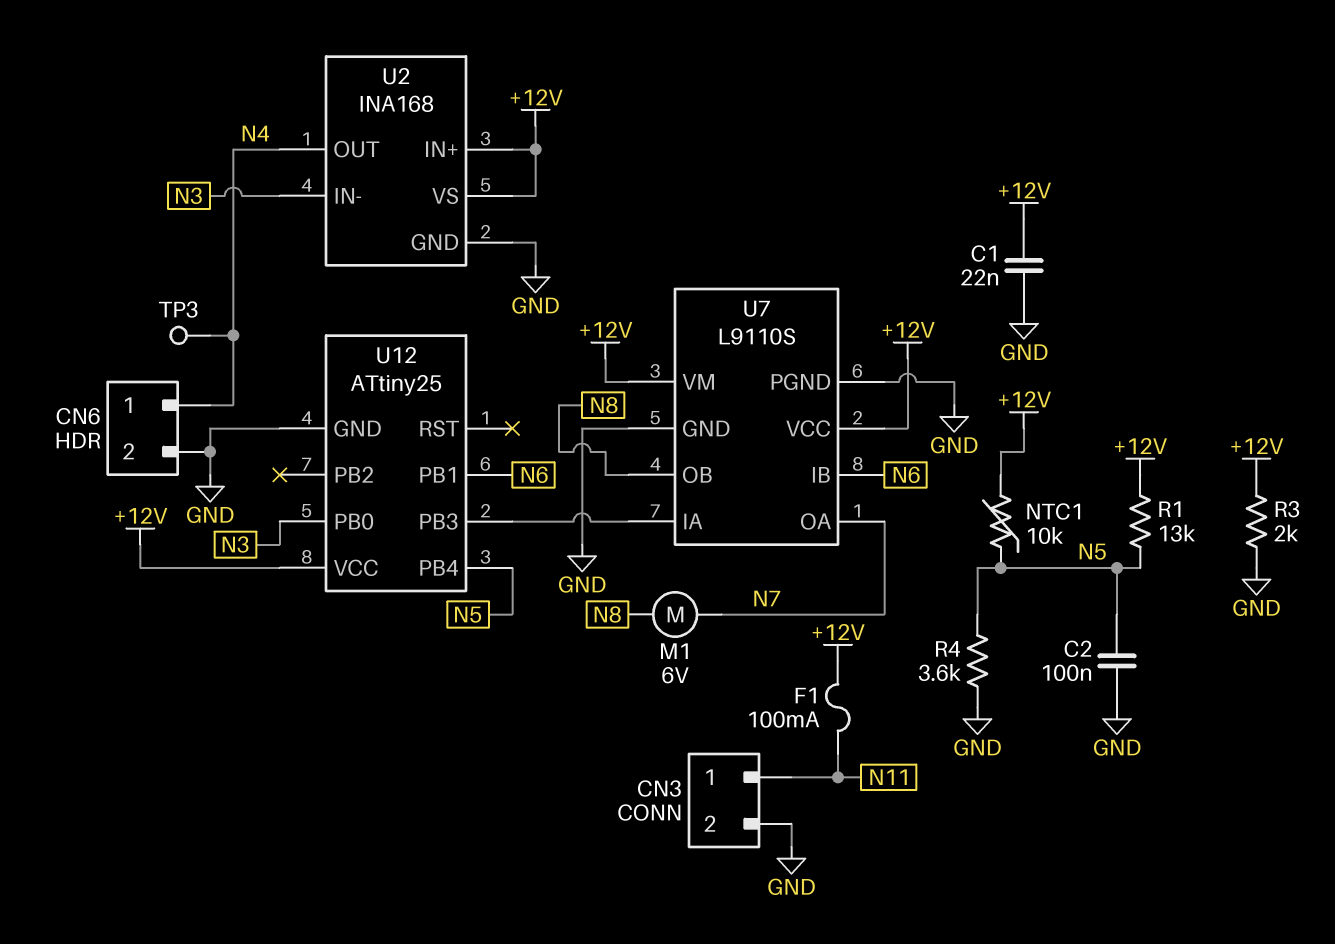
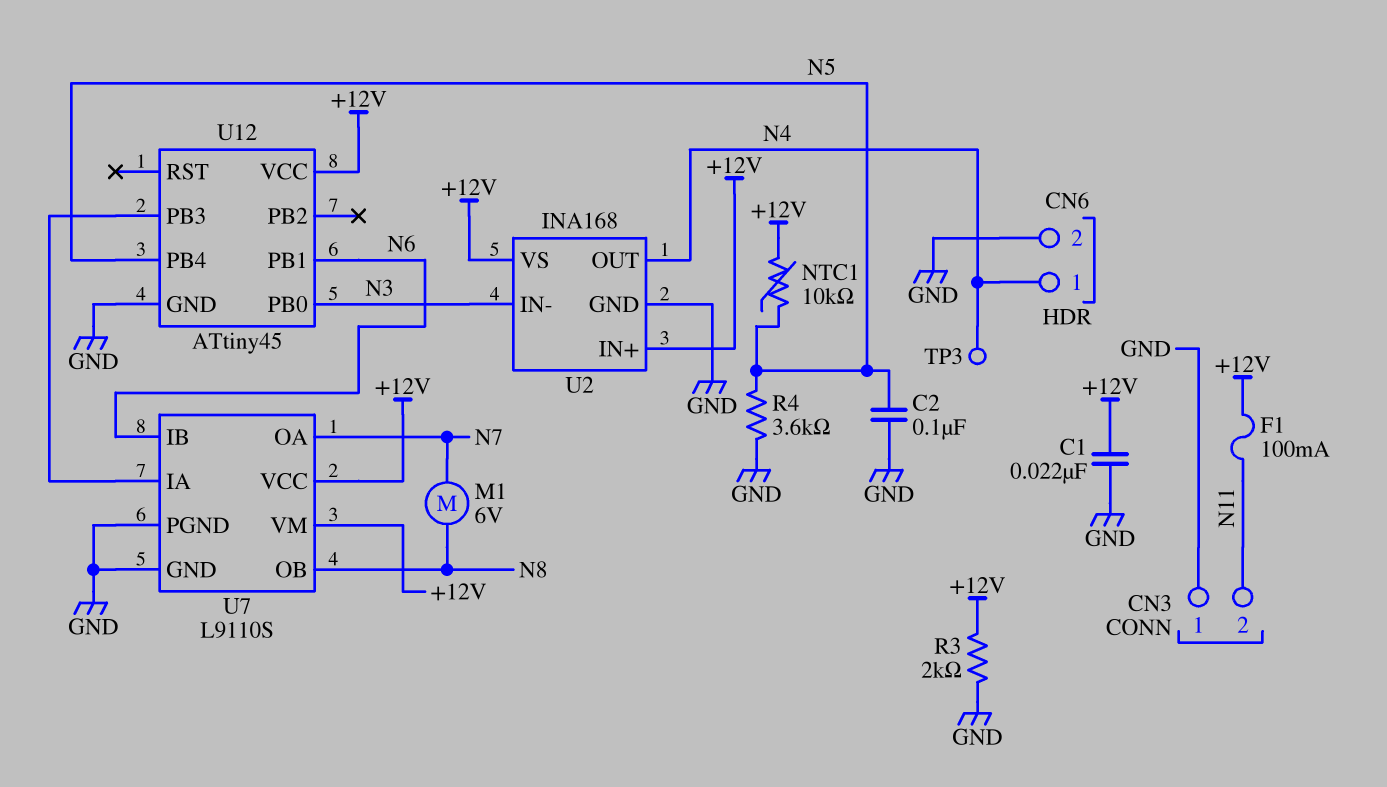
CN3 pin 1: N11 -> GND
CN3 pin 2: GND -> N11
R1: 13k (+12V, N5) -> none
U12: ATtiny25 -> ATtiny45

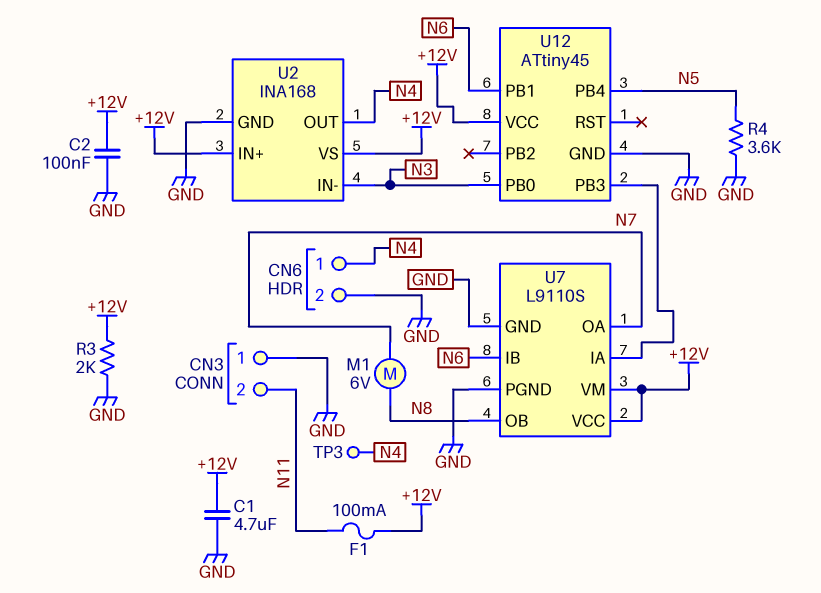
C1: 22nF (+12V, GND) -> 4.7uF (+12V, GND)
C2: 100nF (GND, N5) -> 100nF (+12V, GND)
NTC1: 10k (+12V, N5) -> none

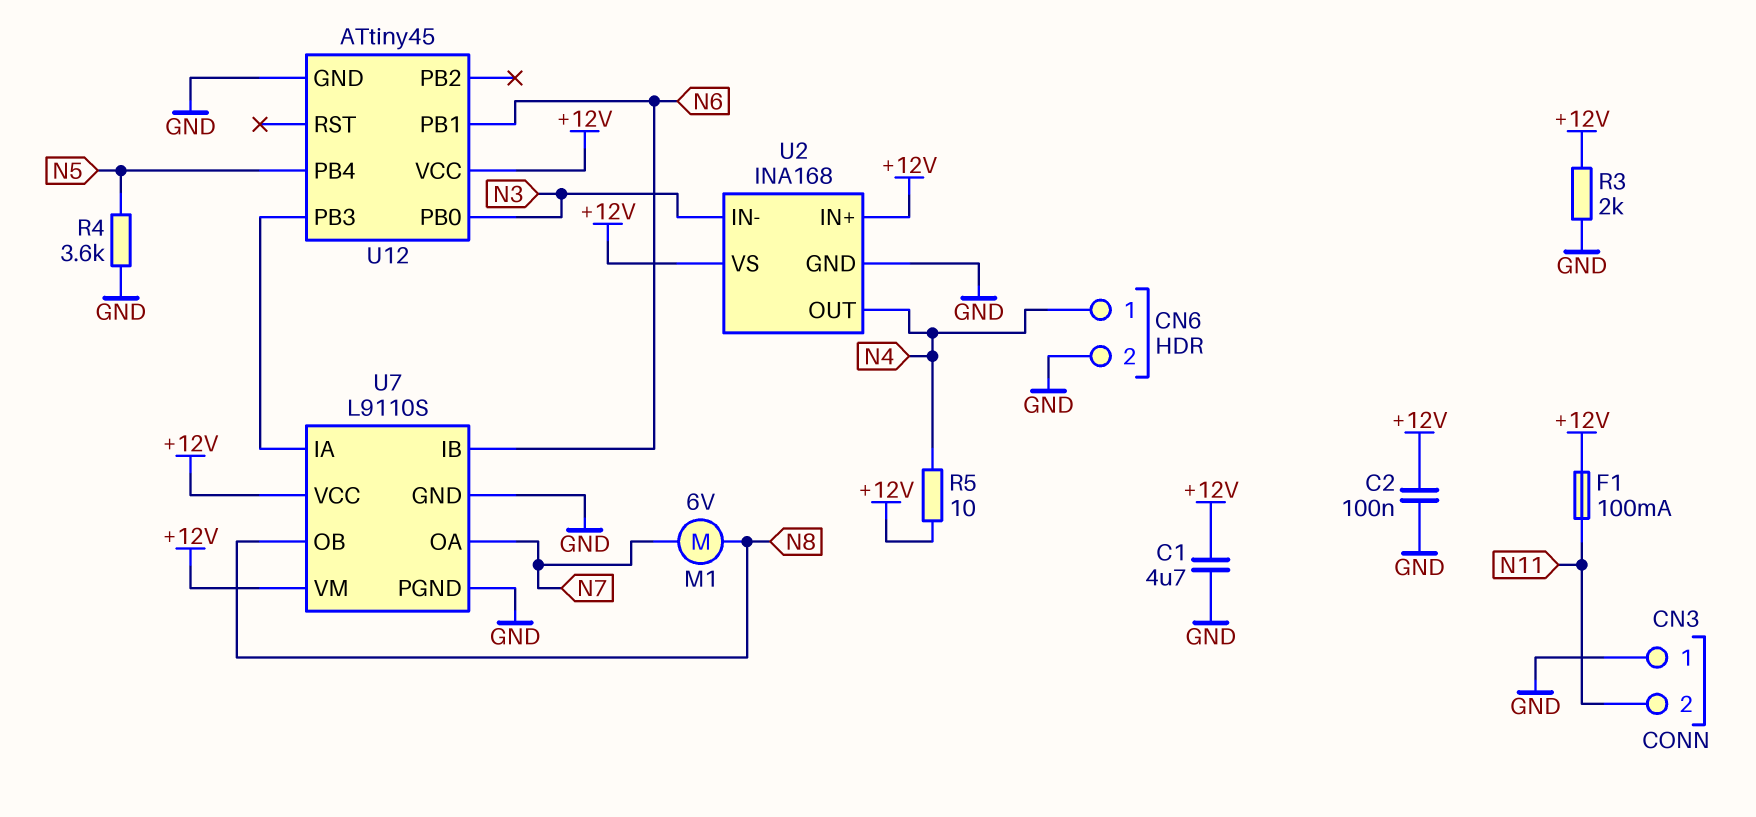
R5: none -> 10 (+12V, N4)
TP3: test point (N4) -> none

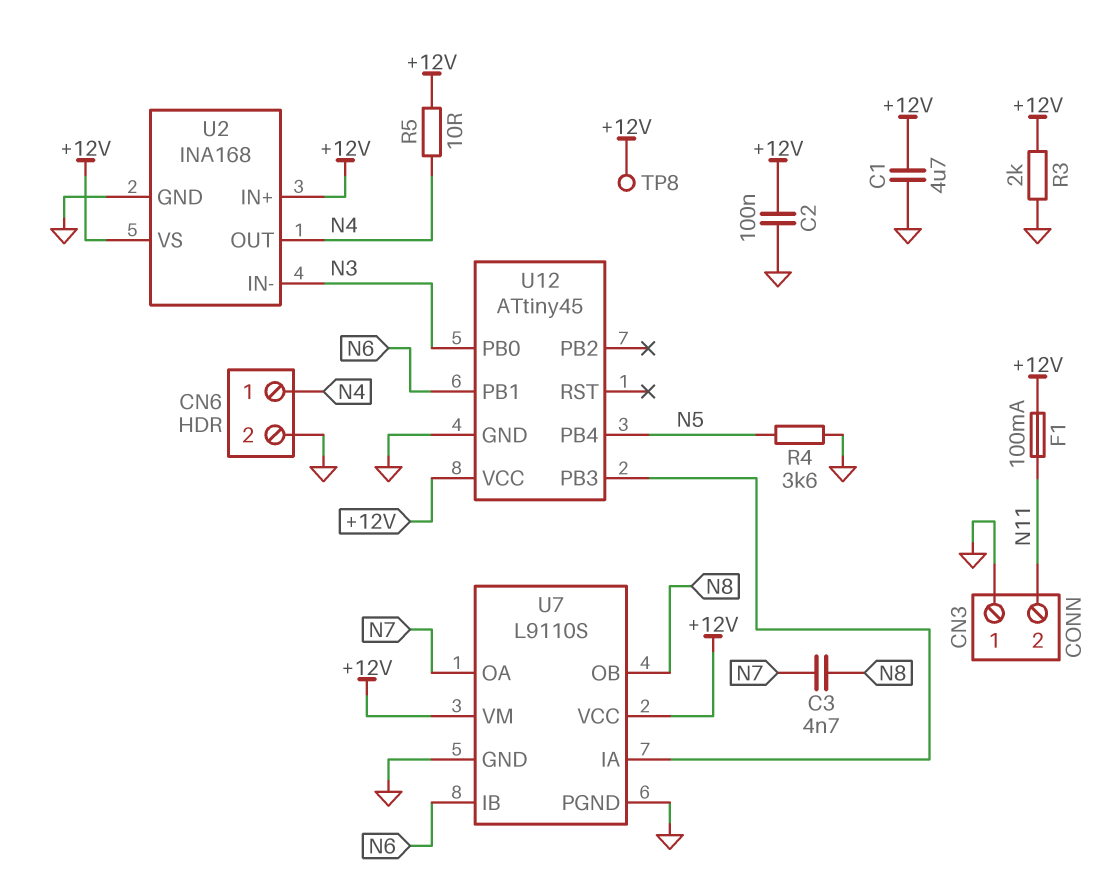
C3: none -> 4.7nF (N7, N8)
M1: motor 6V (N7, N8) -> none
TP8: none -> test point (+12V)

